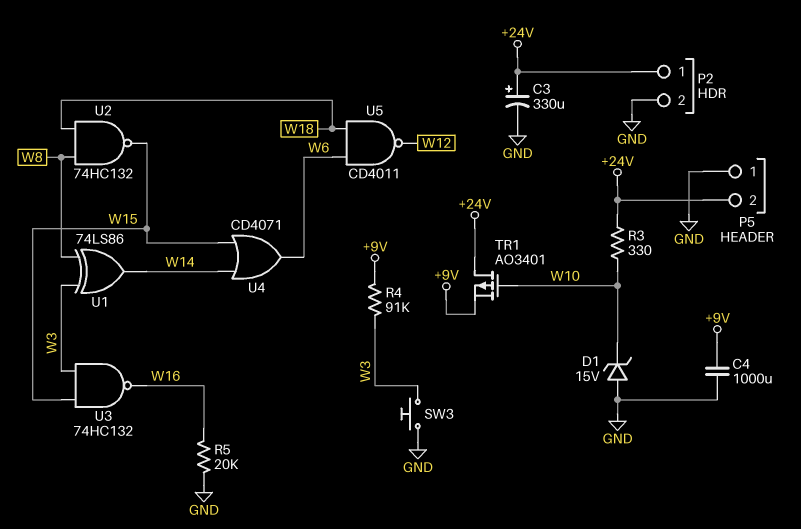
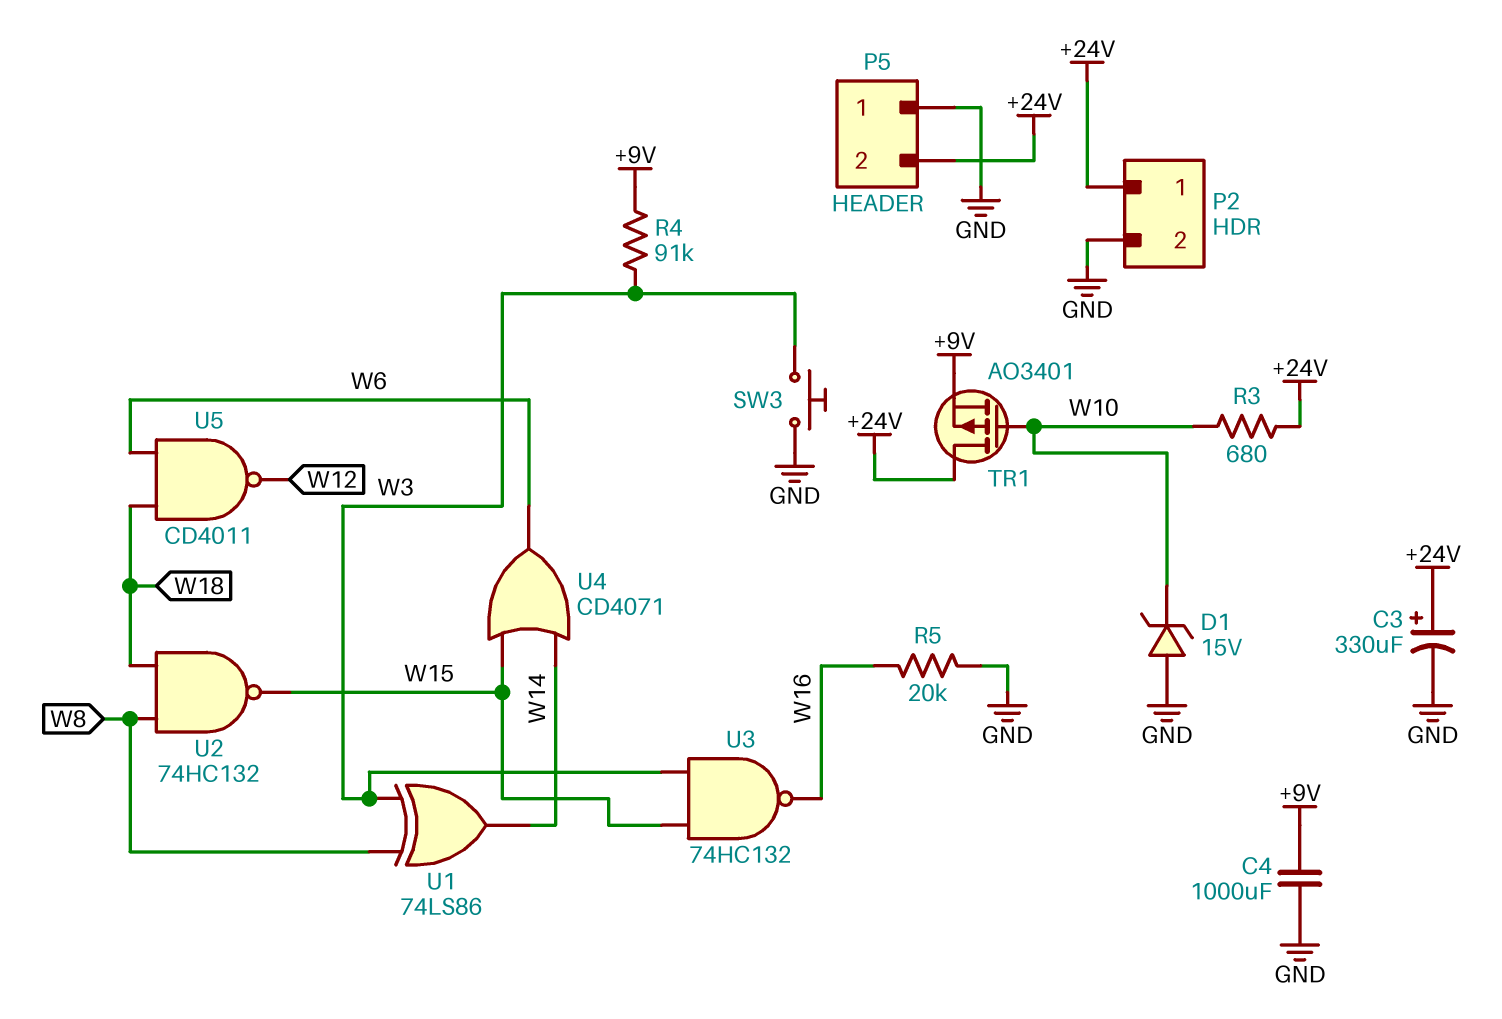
R3: 330 (+24V, W10) -> 680 (+24V, W10)

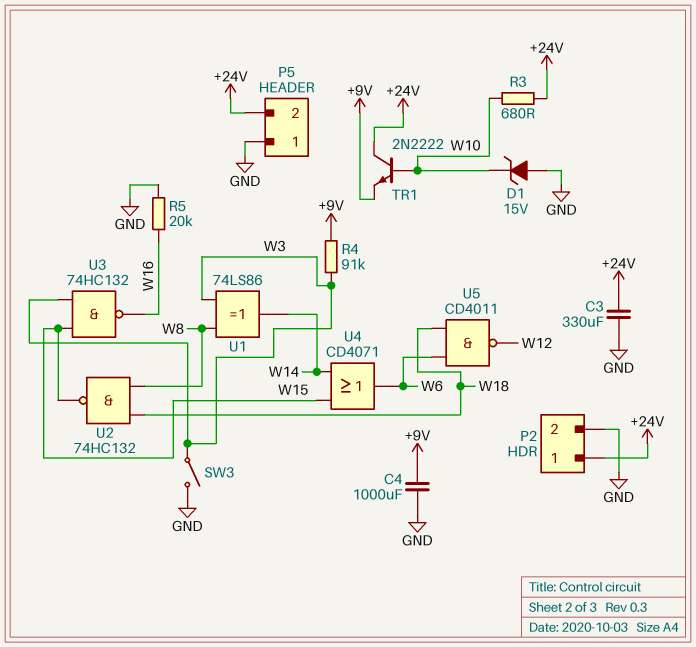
C3: 330uF (plus +24V, minus GND) -> 330uF (+24V, GND)
SW3: button (GND, W3) -> switch (GND, W3)
TR1: PMOS AO3401 (G W10, D +24V, S +9V) -> NPN 2N2222 (B W10, C +24V, E +9V)

